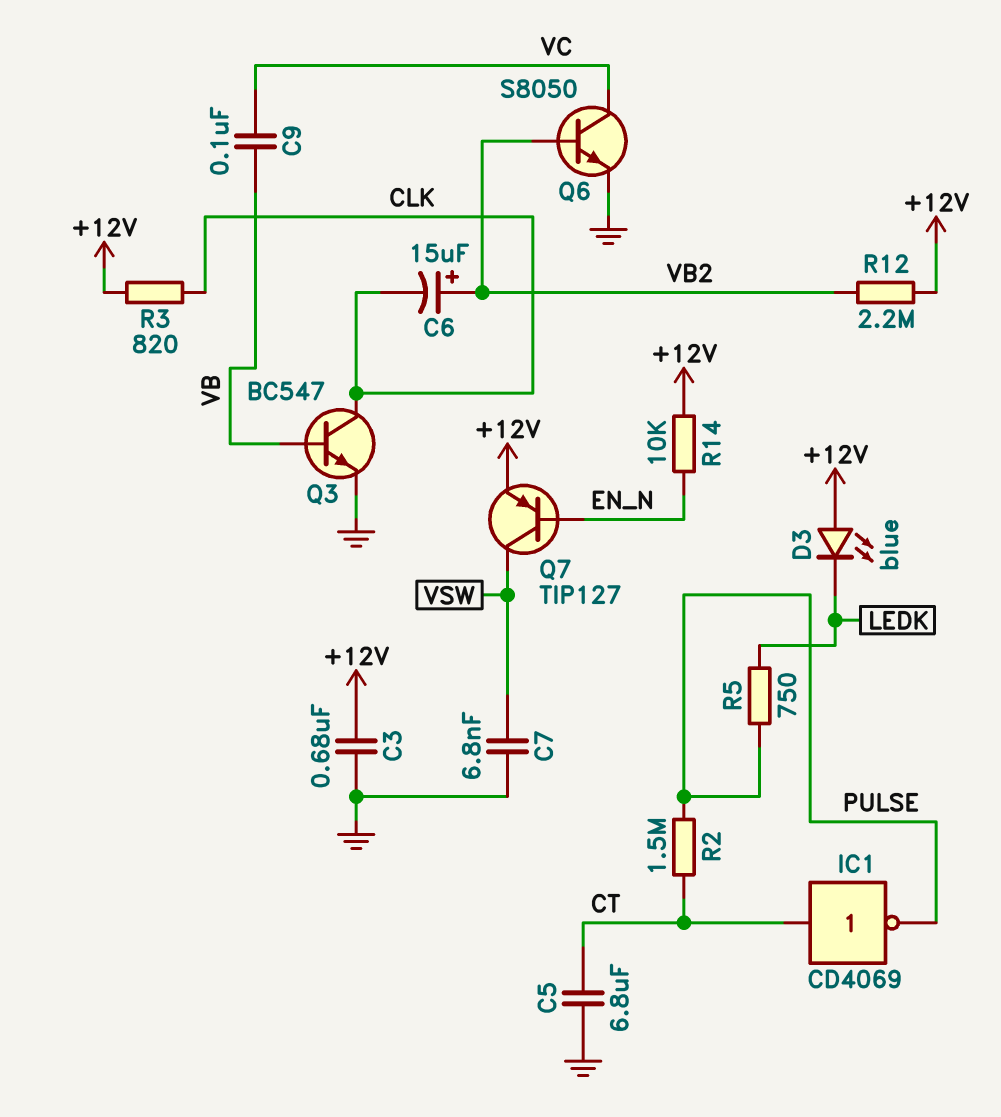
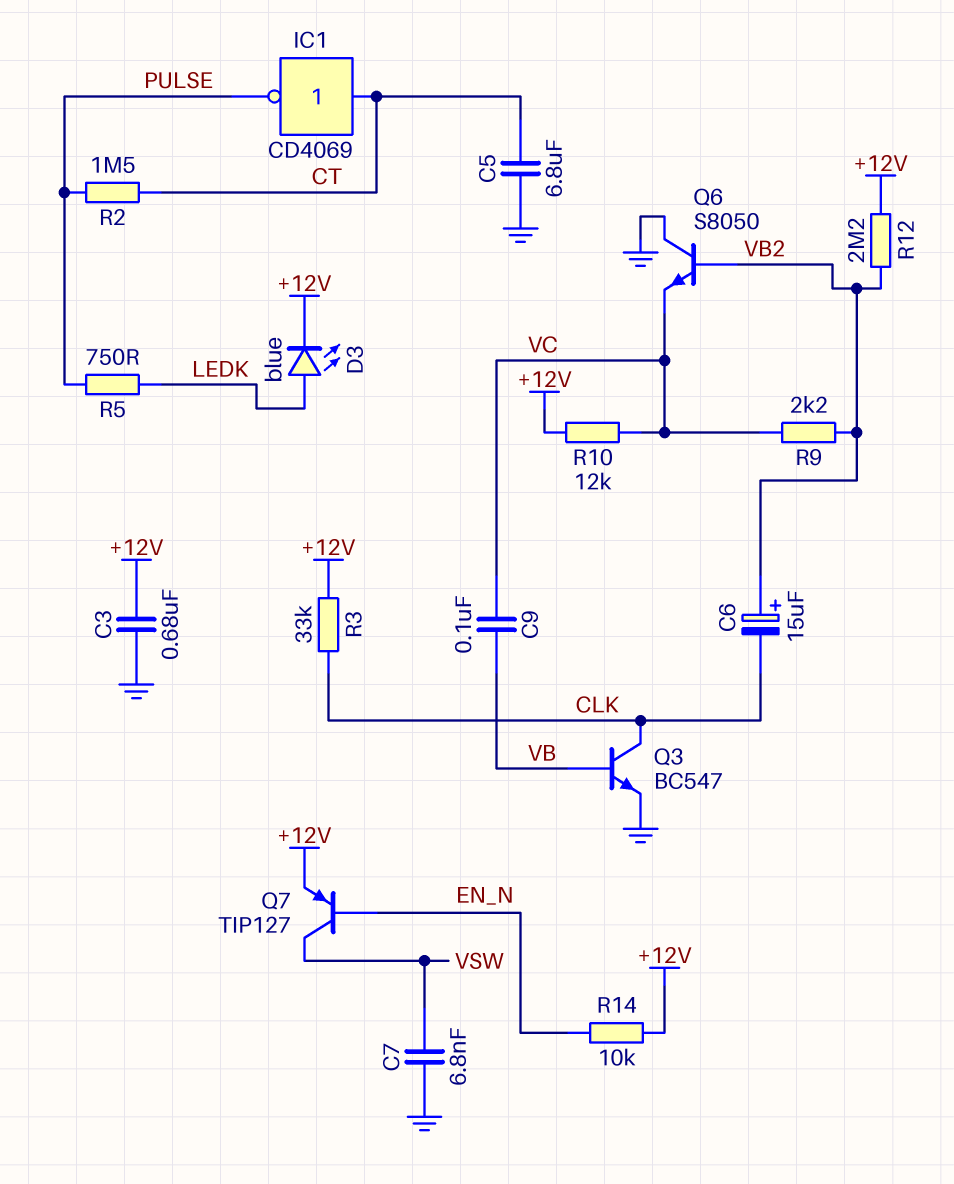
D3: LED blue (A +12V, K LEDK) -> LED blue (A LEDK, K +12V)
Q6: NPN S8050 (B VB2, C VC, E GND) -> NPN S8050 (B VB2, C GND, E VC)
R3: 820 (+12V, CLK) -> 33k (+12V, CLK)
R9: none -> 2.2k (VB2, VC)
R10: none -> 12k (+12V, VC)

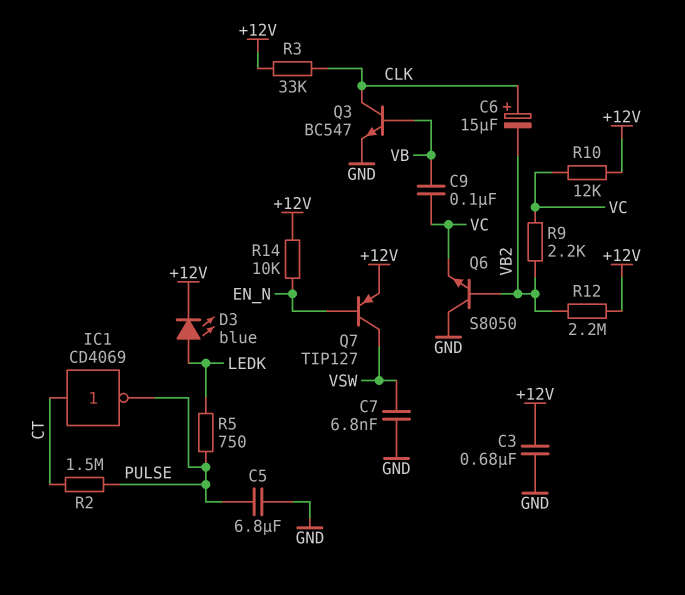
C5: 6.8uF (CT, GND) -> 6.8uF (GND, PULSE)
C6: 15uF (plus VB2, minus CLK) -> 15uF (plus CLK, minus VB2)

